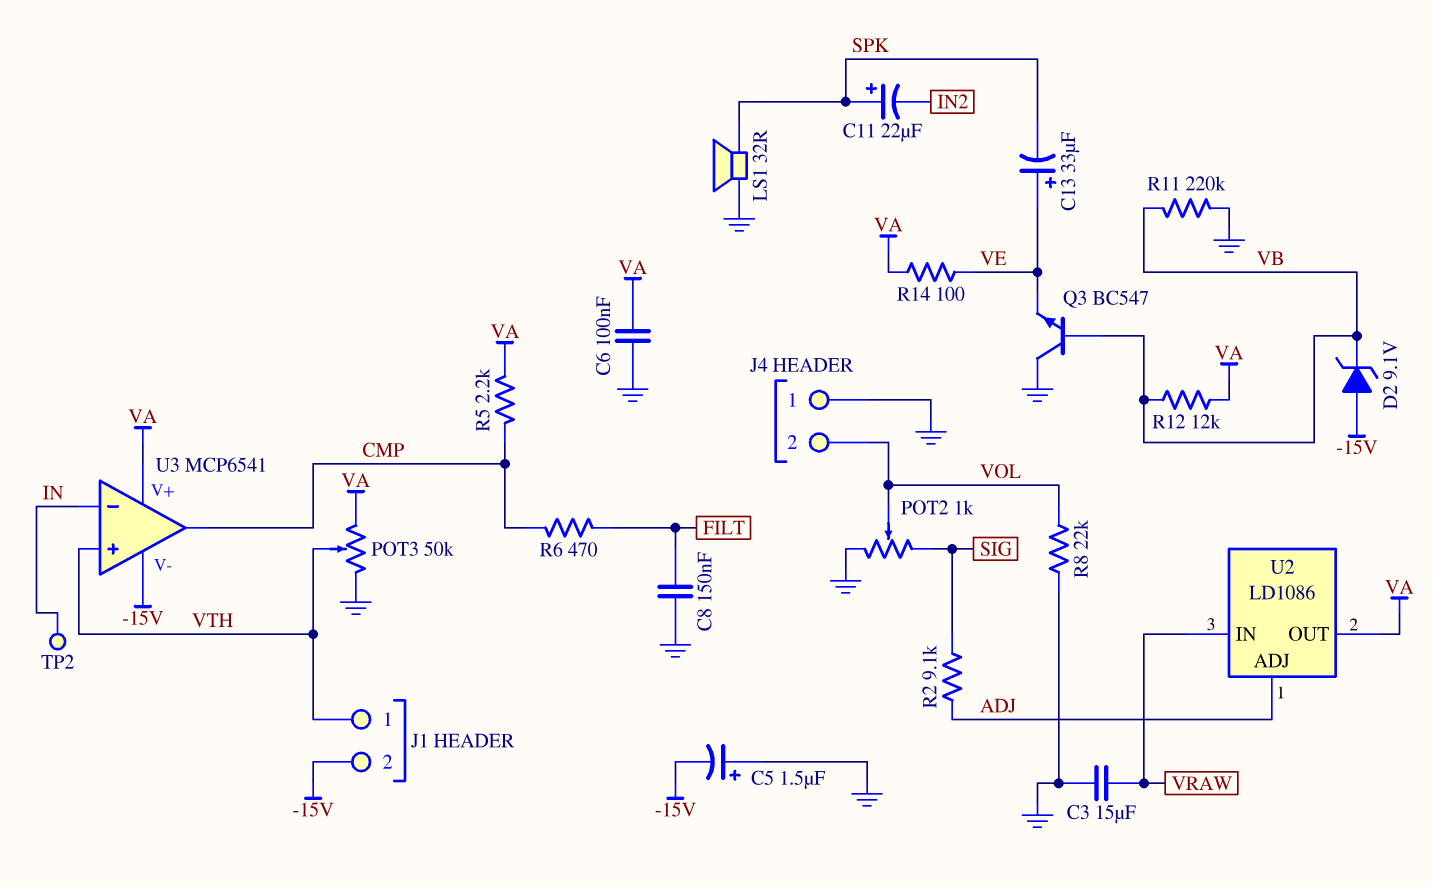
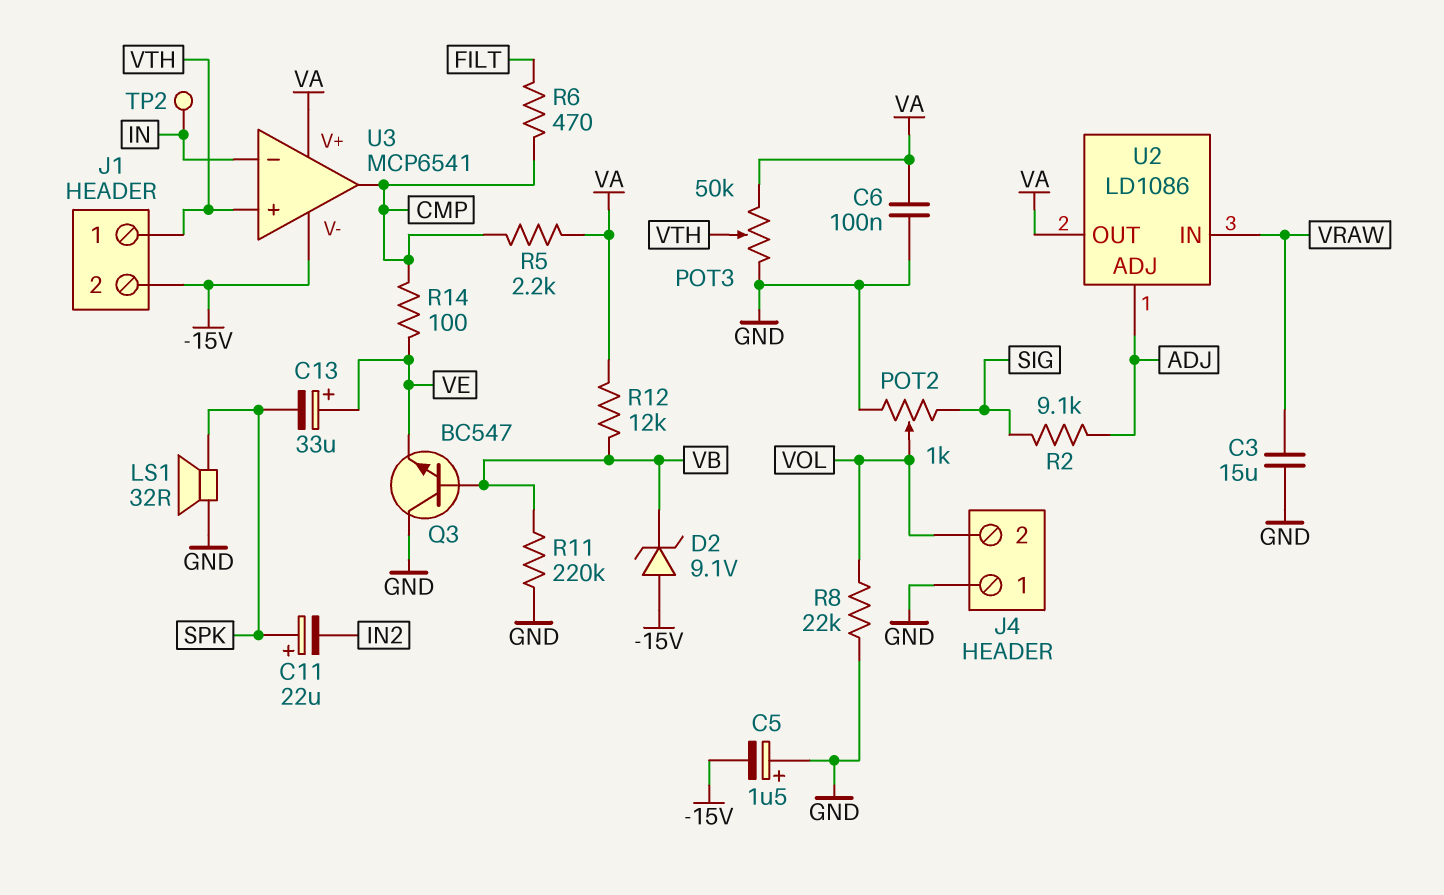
C8: 150nF (FILT, GND) -> none
R14: 100 (VA, VE) -> 100 (CMP, VE)

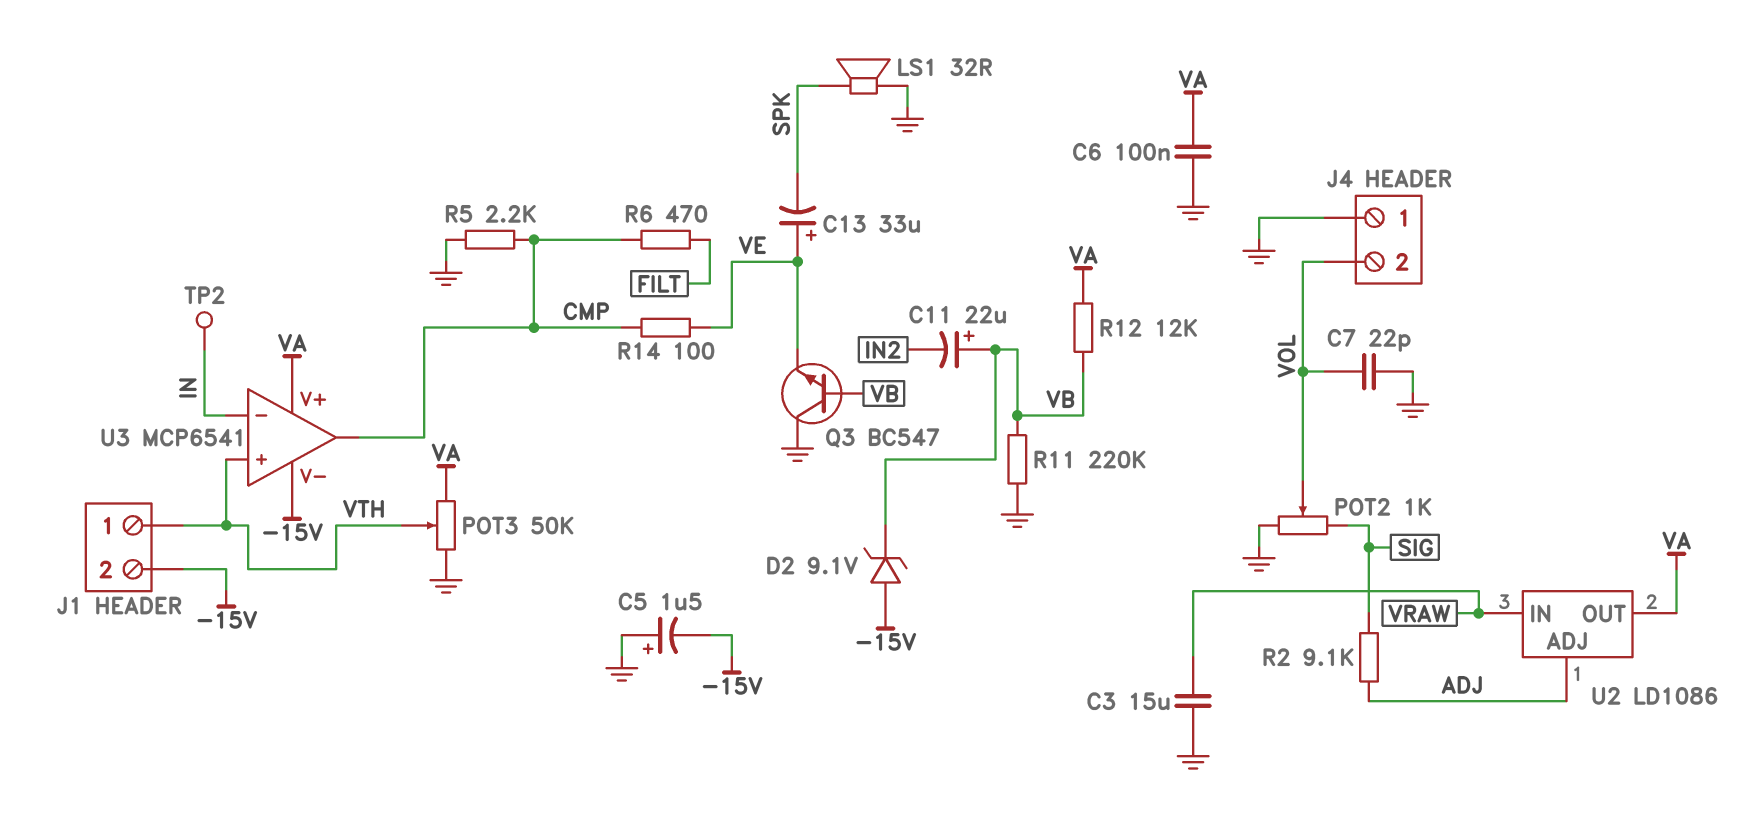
C7: none -> 22pF (GND, VOL)
C11: 22uF (plus SPK, minus IN2) -> 22uF (plus VB, minus IN2)
R5: 2.2k (CMP, VA) -> 2.2k (CMP, GND)
R8: 22k (GND, VOL) -> none

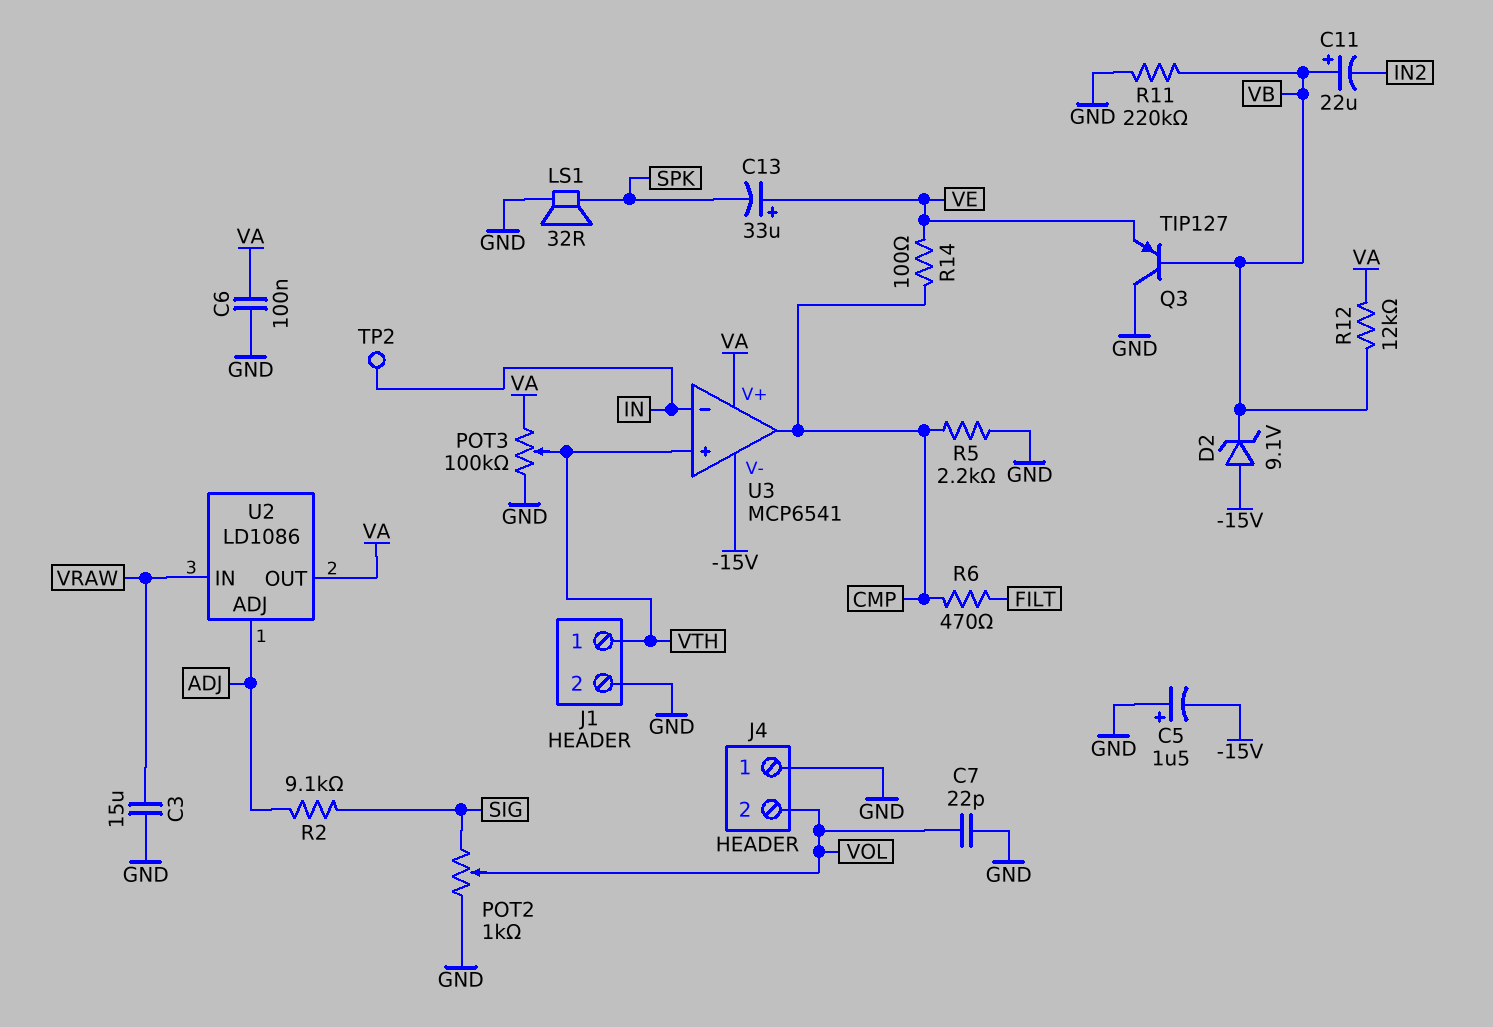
J1 pin 2: -15V -> GND
POT3: 50k (GND, VA, wiper VTH) -> 100k (GND, VA, wiper VTH)
Q3: NPN BC547 (B VB, C GND, E VE) -> PNP TIP127 (B VB, C GND, E VE)

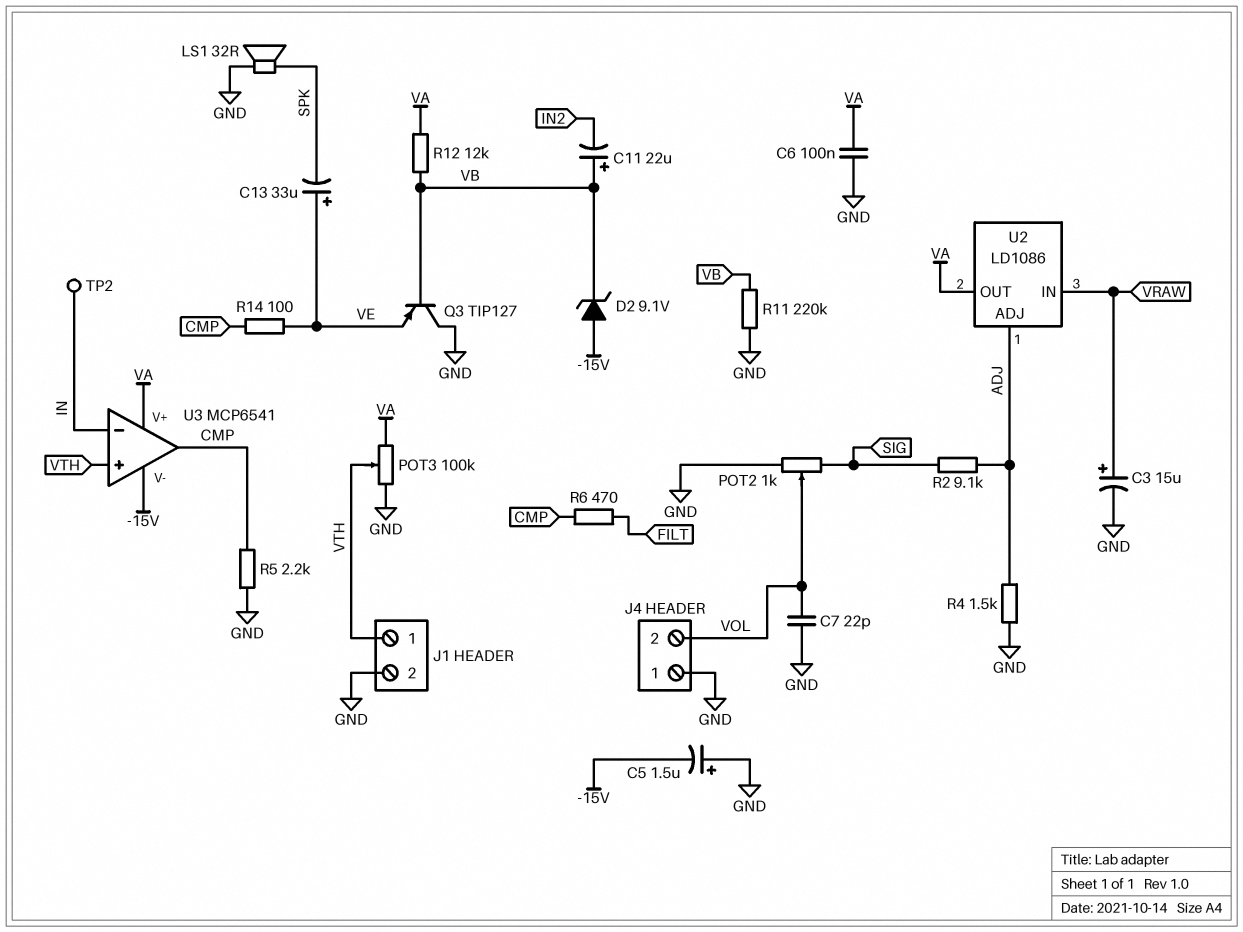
C3: 15uF (GND, VRAW) -> 15uF (plus VRAW, minus GND)
R4: none -> 1.5k (ADJ, GND)

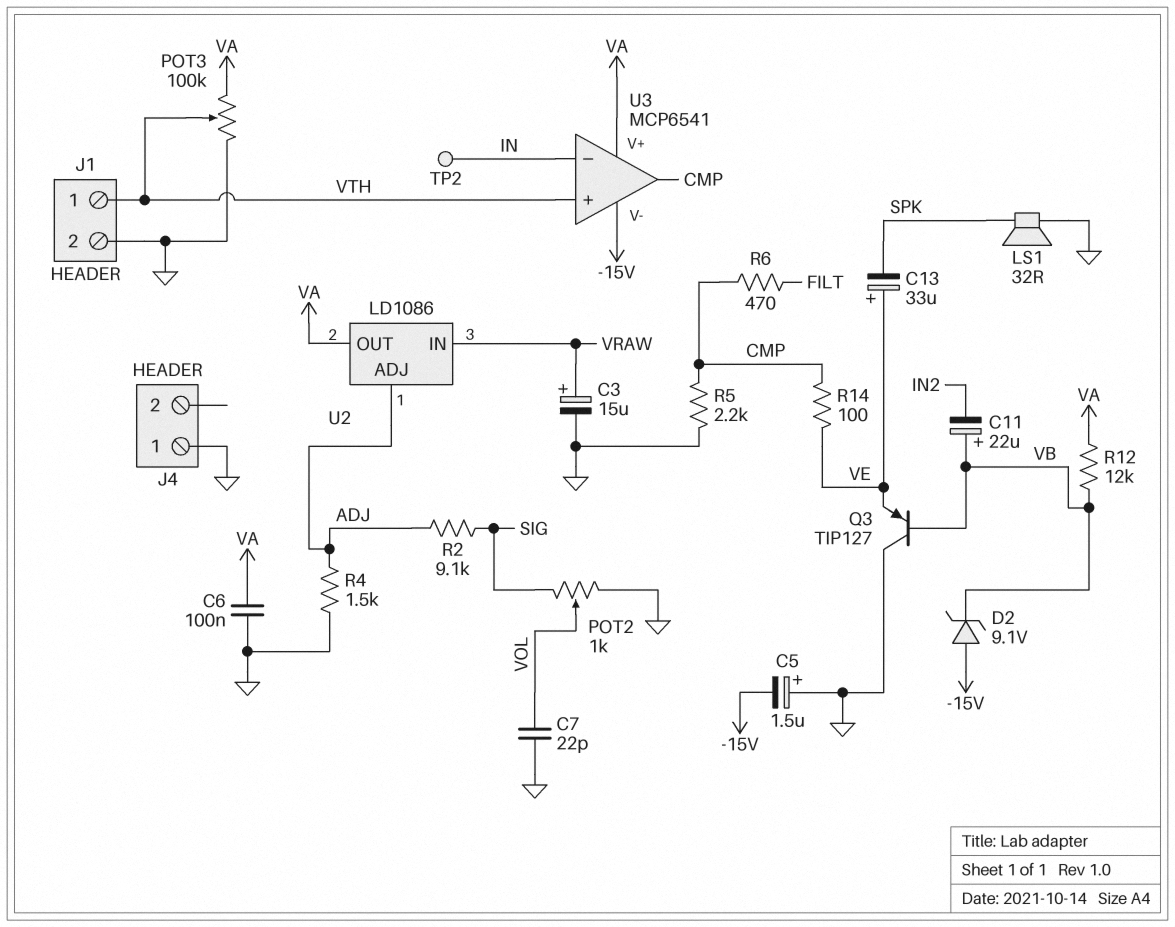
J4 pin 2: VOL -> none
R11: 220k (GND, VB) -> none

